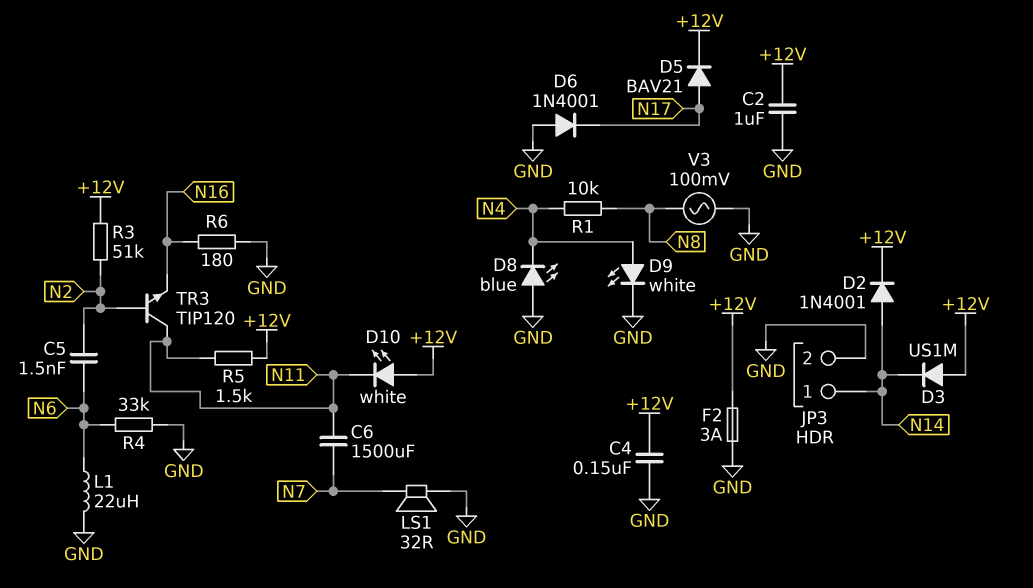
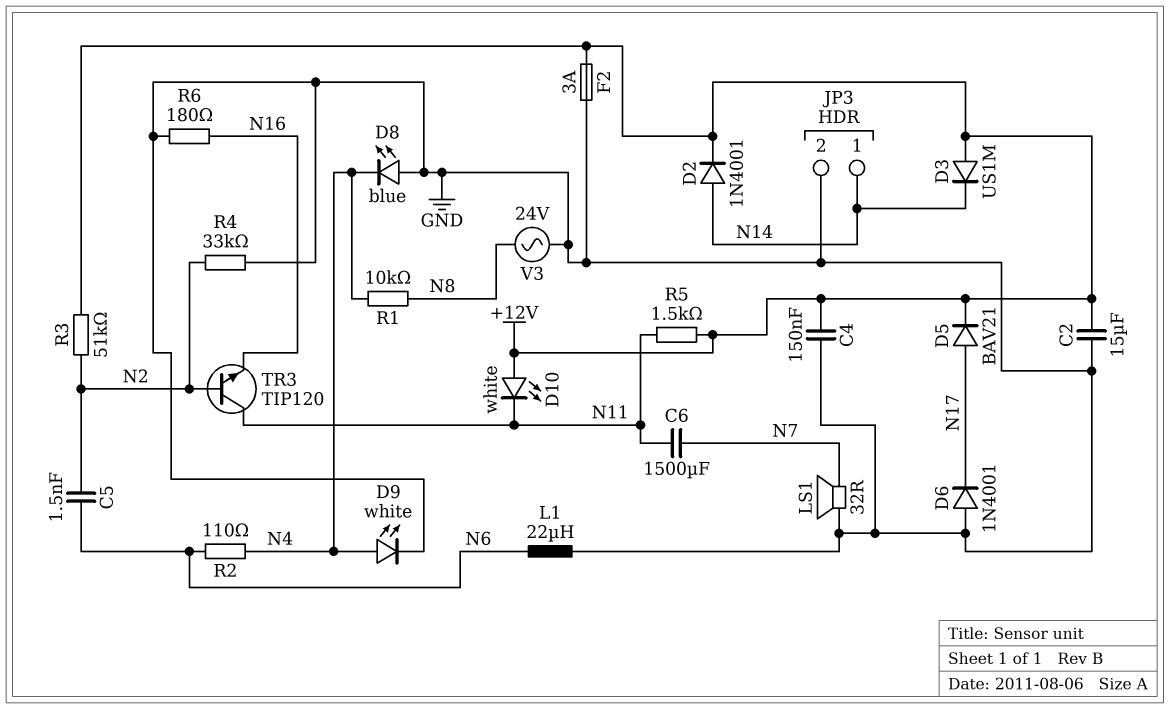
C2: 1uF (+12V, GND) -> 15uF (+12V, GND)
R2: none -> 110 (N4, N6)
R4: 33k (GND, N6) -> 33k (GND, N2)
V3: AC 100mV (GND, N8) -> AC 24V (GND, N8)

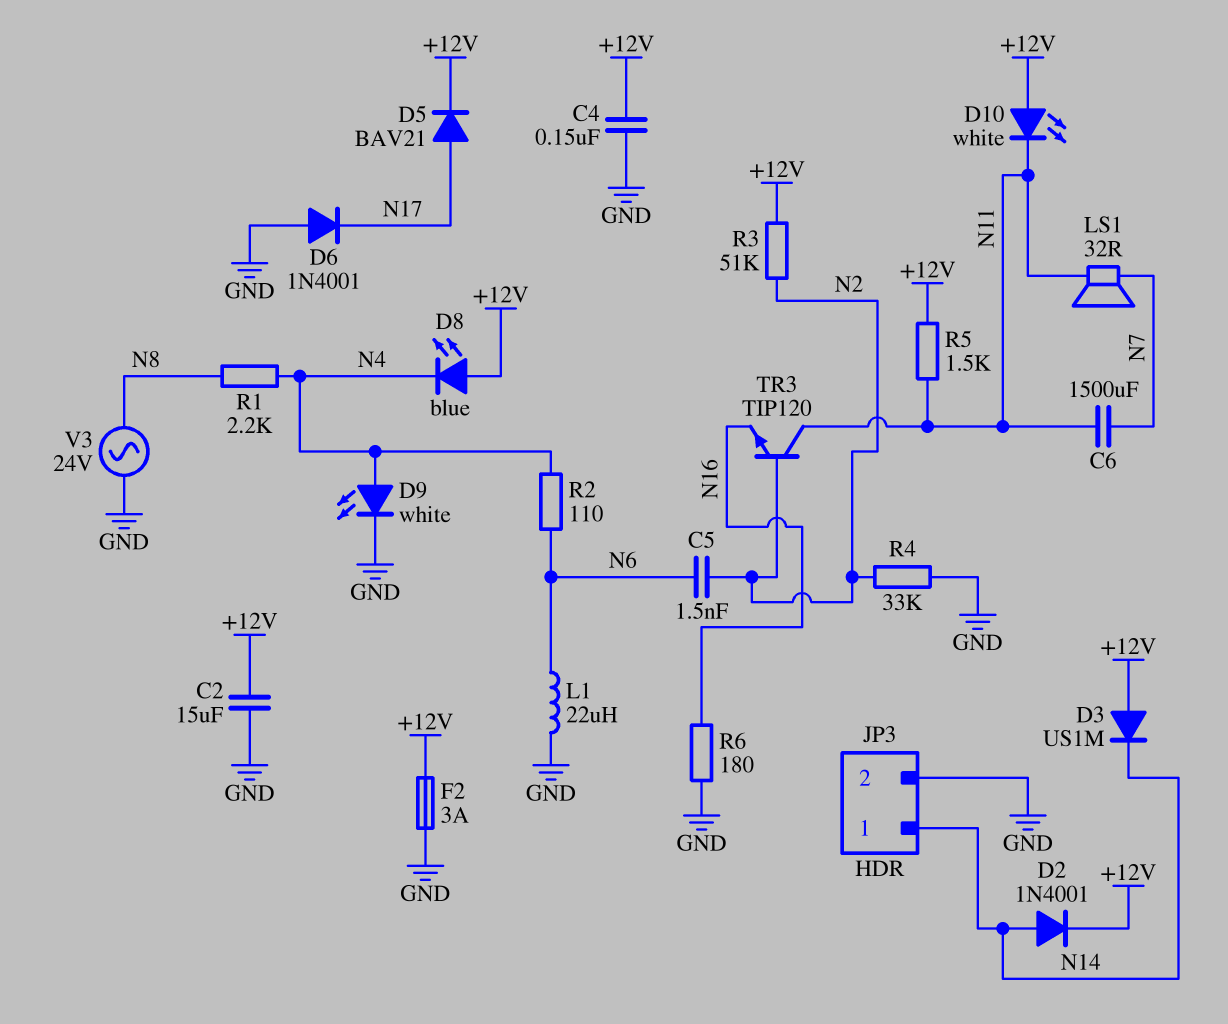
D8: LED blue (A GND, K N4) -> LED blue (A +12V, K N4)
LS1: speaker 32R (GND, N7) -> speaker 32R (N7, N11)
R1: 10k (N4, N8) -> 2.2k (N4, N8)

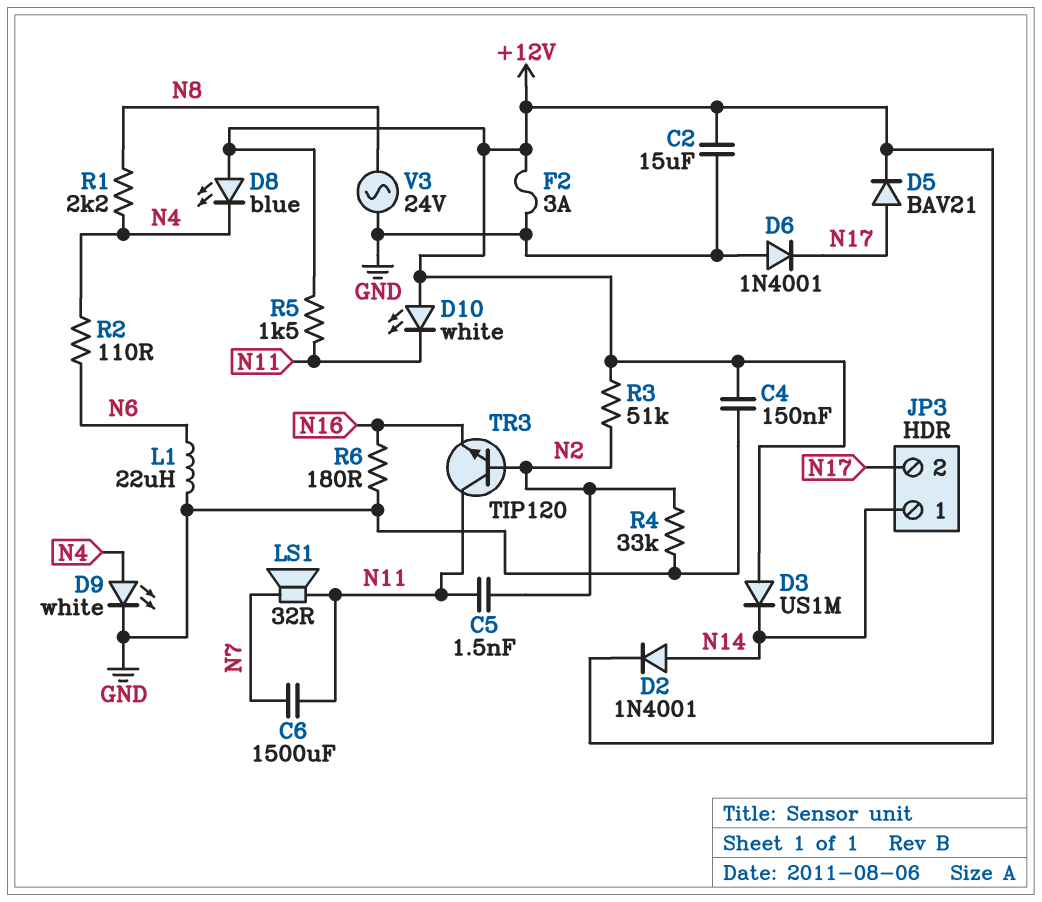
C5: 1.5nF (N2, N6) -> 1.5nF (N2, N11)
JP3 pin 2: GND -> N17

